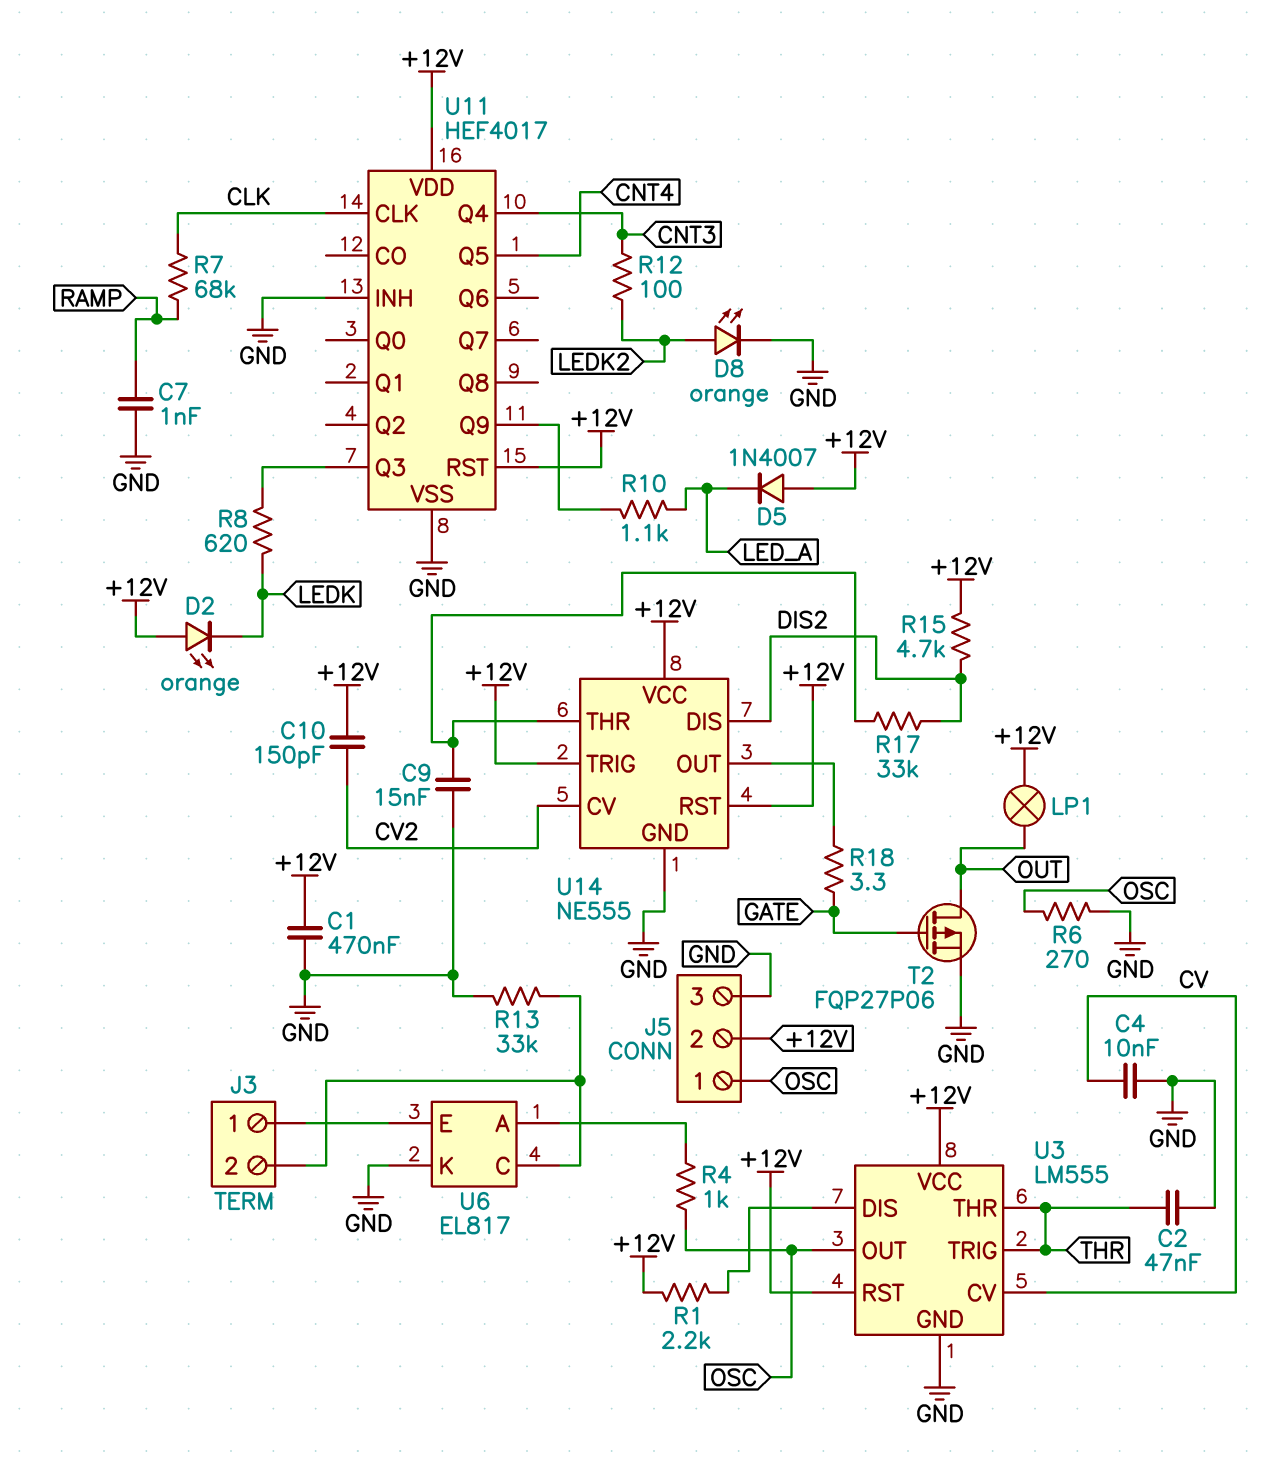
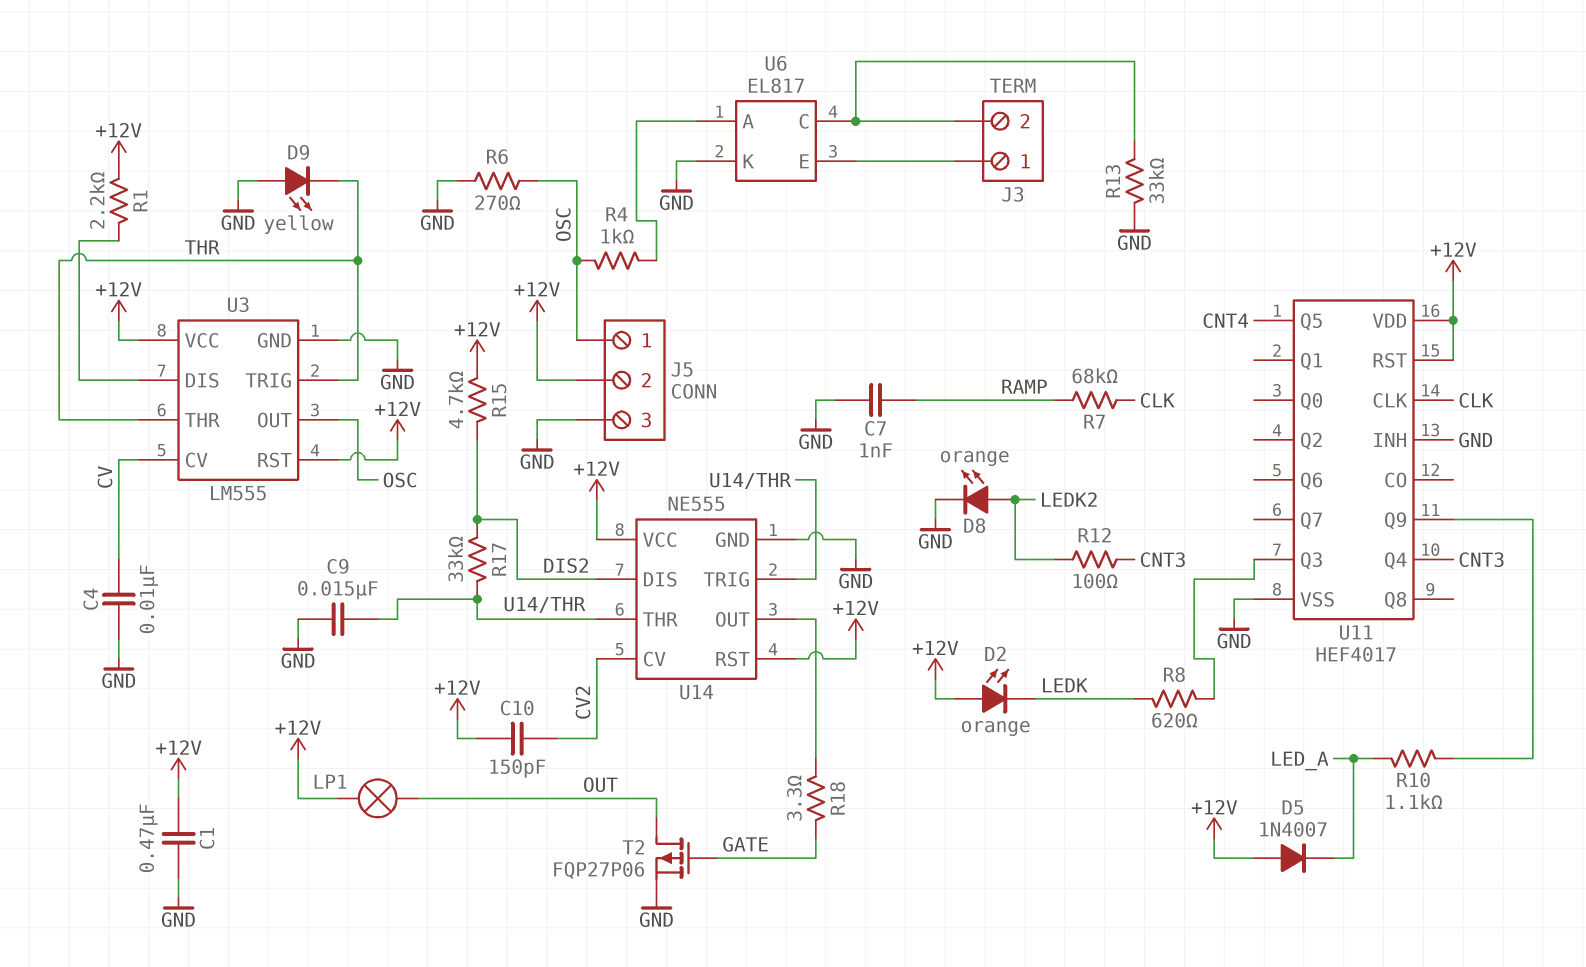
C2: 47nF (GND, THR) -> none
D9: none -> LED yellow (A GND, K THR)
U14 pin TRIG: +12V -> U14/THR

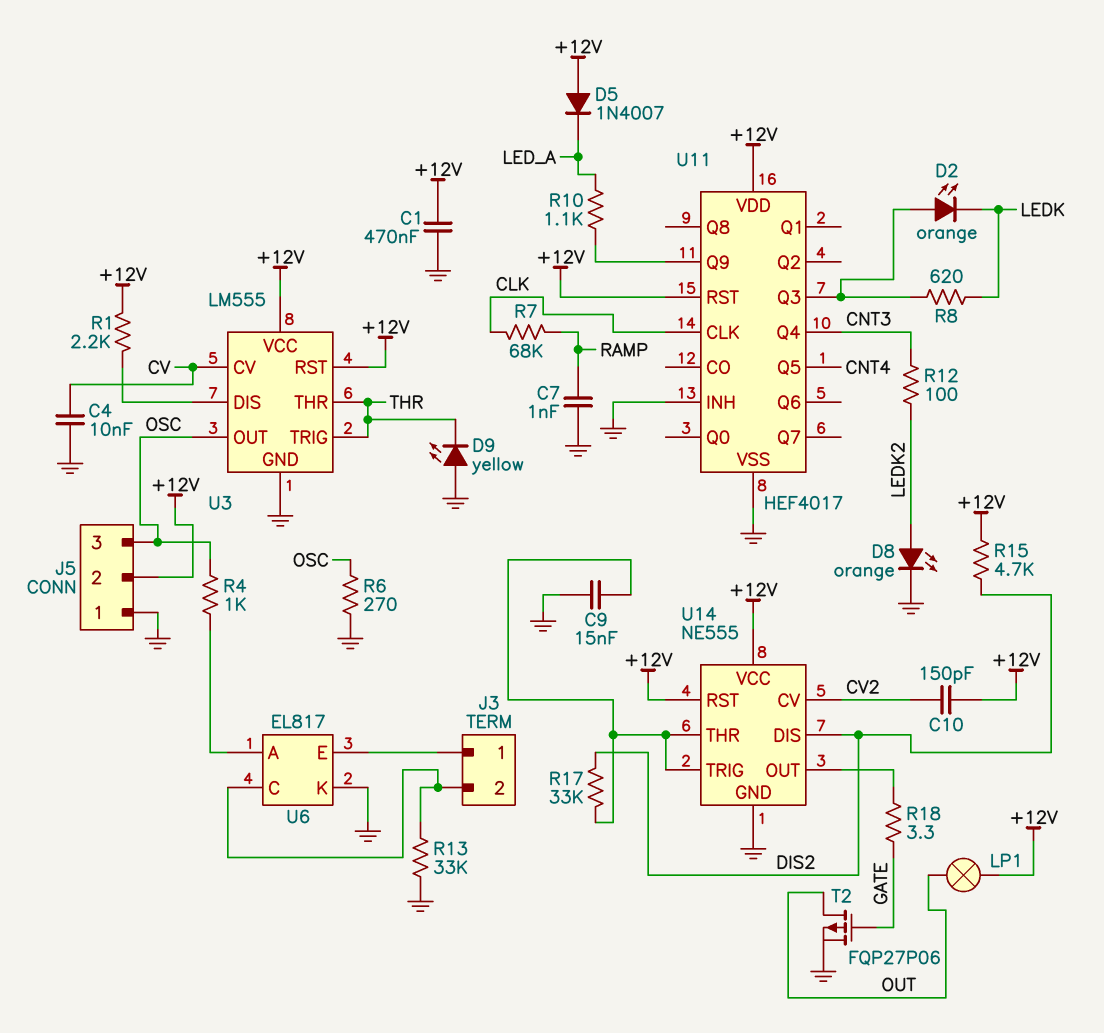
D2: LED orange (A +12V, K LEDK) -> LED orange (A U11/Q3, K LEDK)
J5 pin 1: OSC -> GND
J5 pin 3: GND -> OSC

